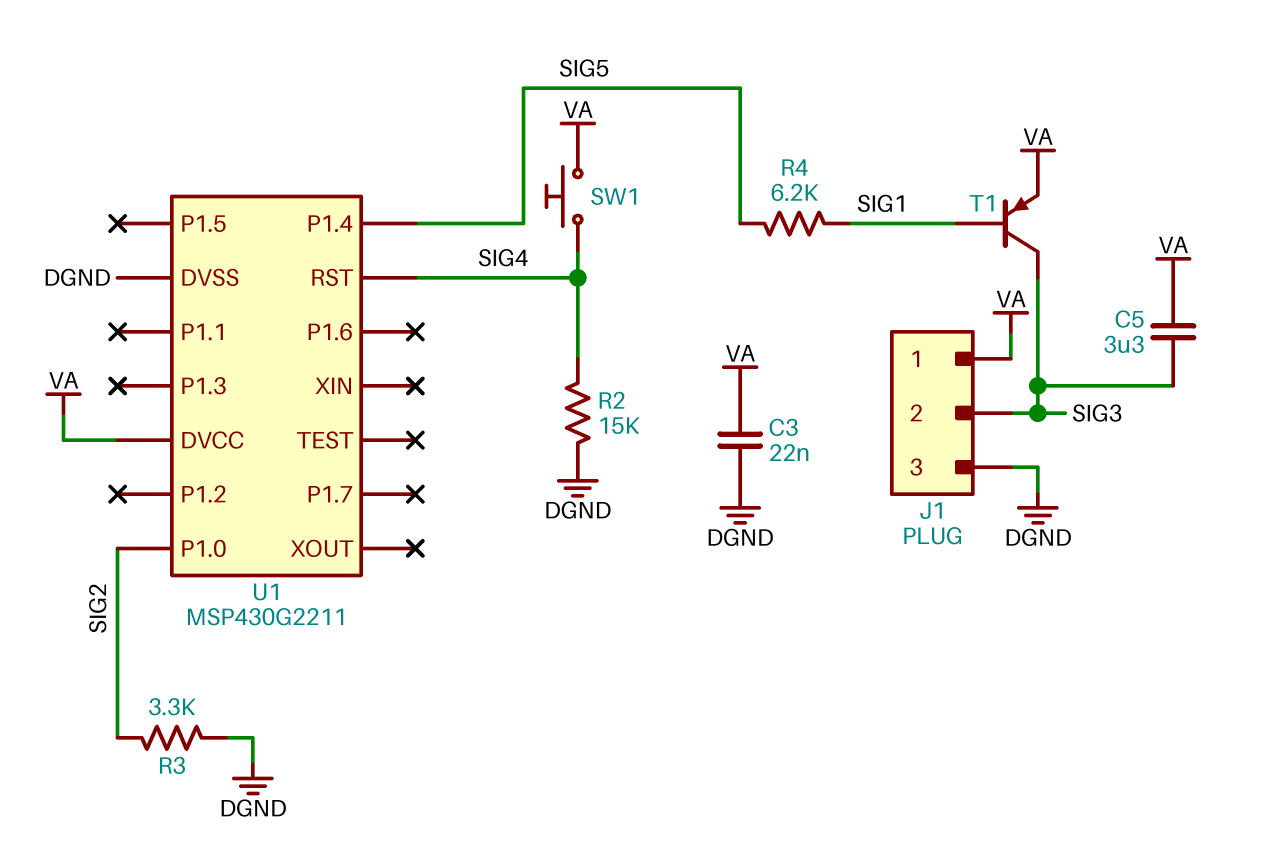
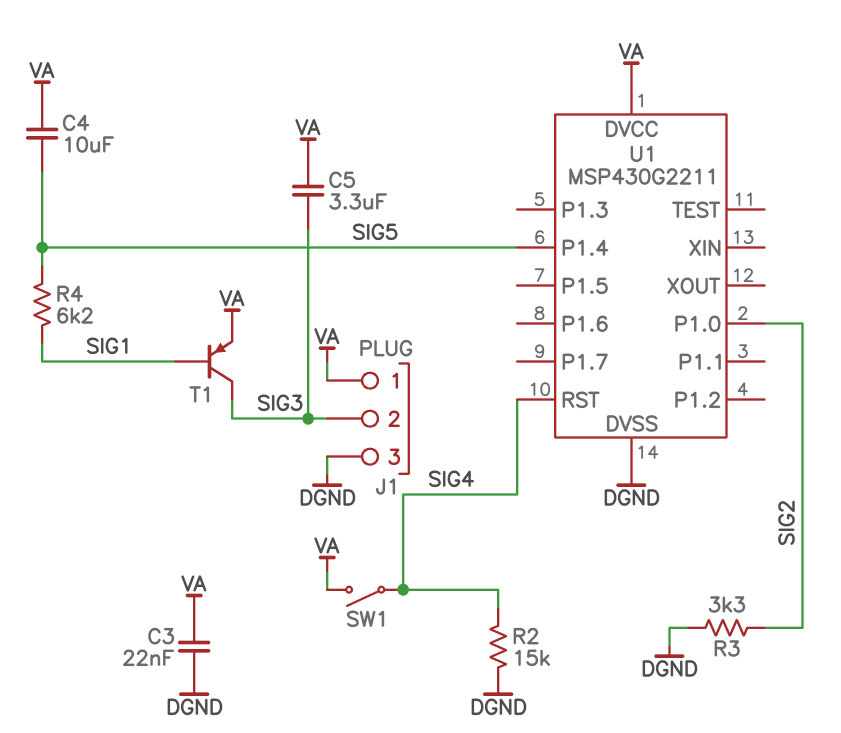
C4: none -> 10uF (SIG5, VA)
SW1: button (SIG4, VA) -> switch (SIG4, VA)

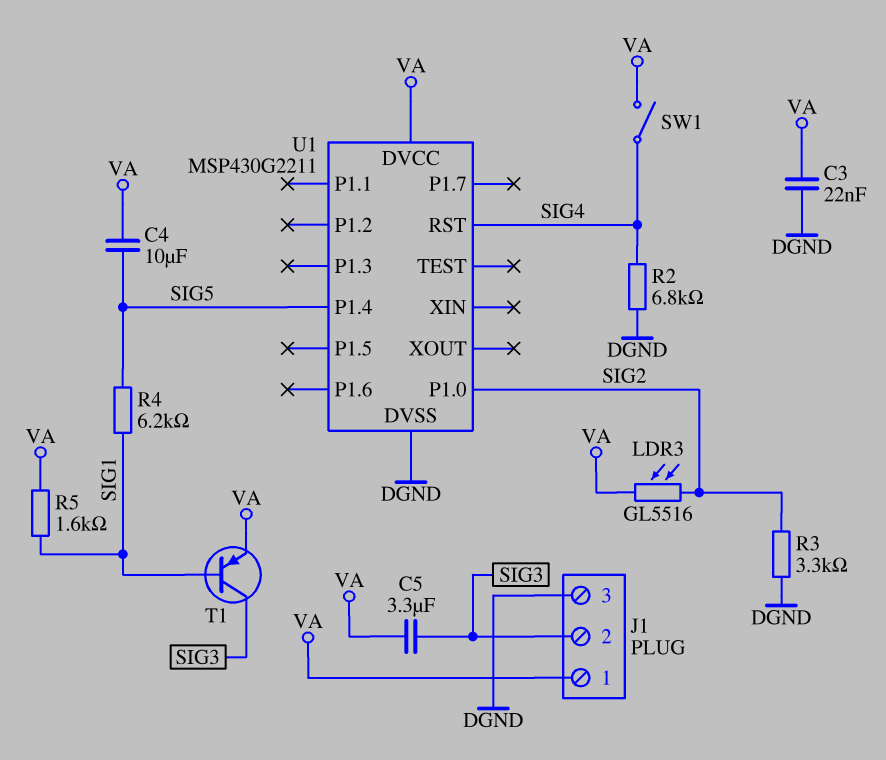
LDR3: none -> GL5516 (SIG2, VA)
R2: 15k (DGND, SIG4) -> 6.8k (DGND, SIG4)
R5: none -> 1.6k (SIG1, VA)

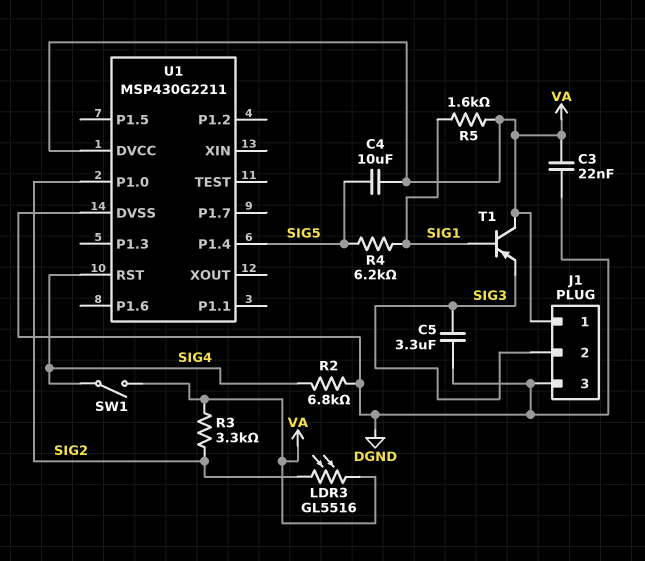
C5: 3.3uF (SIG3, VA) -> 3.3uF (DGND, SIG3)
R3: 3.3k (DGND, SIG2) -> 3.3k (SIG2, VA)
T1: PNP (B SIG1, C SIG3, E VA) -> PNP (B SIG1, C VA, E SIG3)

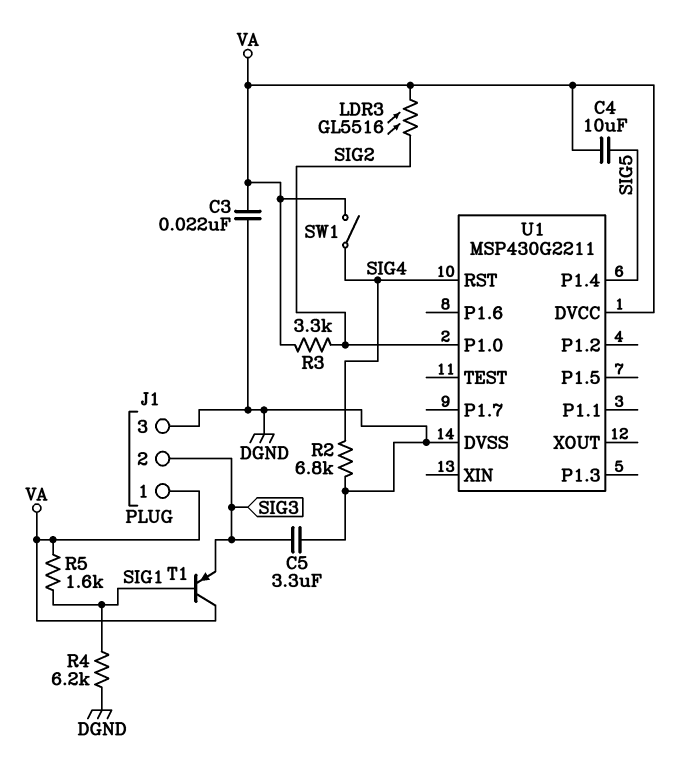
R4: 6.2k (SIG1, SIG5) -> 6.2k (DGND, SIG1)

